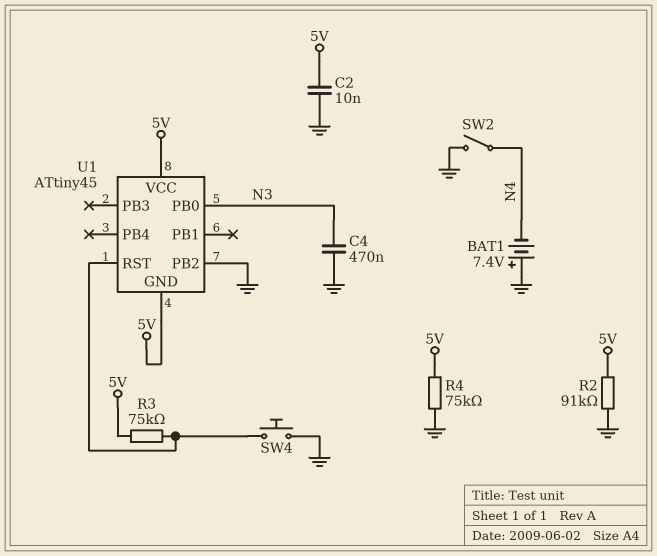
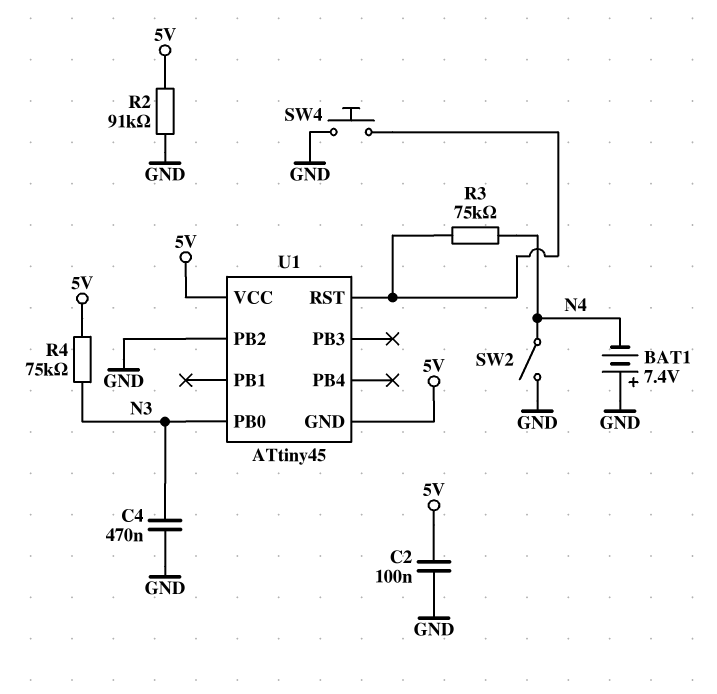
C2: 10nF (5V, GND) -> 100nF (5V, GND)
R3: 75k (5V, U1/RST) -> 75k (N4, U1/RST)
R4: 75k (5V, GND) -> 75k (5V, N3)

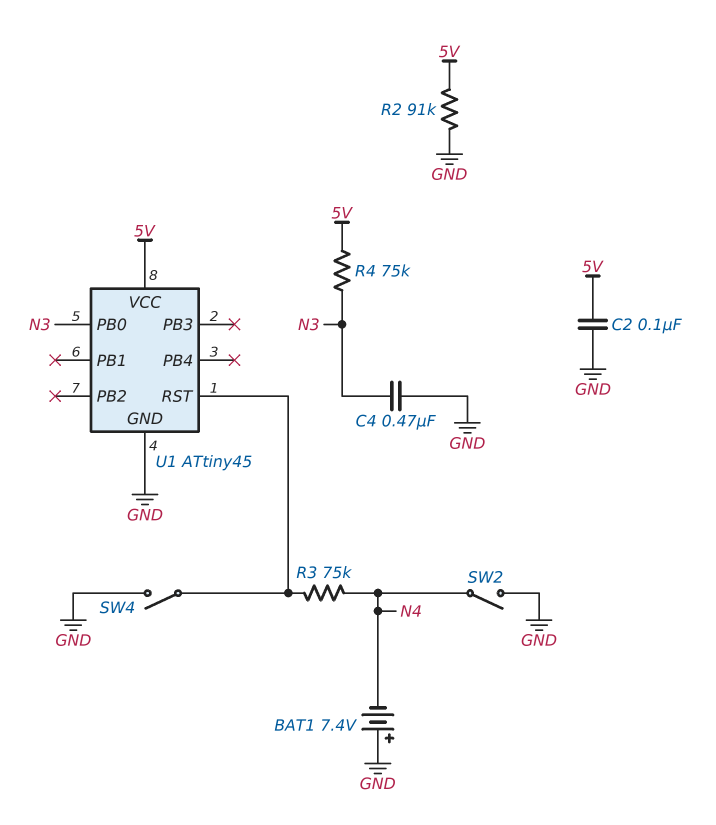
SW4: button (GND, U1/RST) -> switch (GND, U1/RST)
U1 pin GND: 5V -> GND
U1 pin PB2: GND -> none

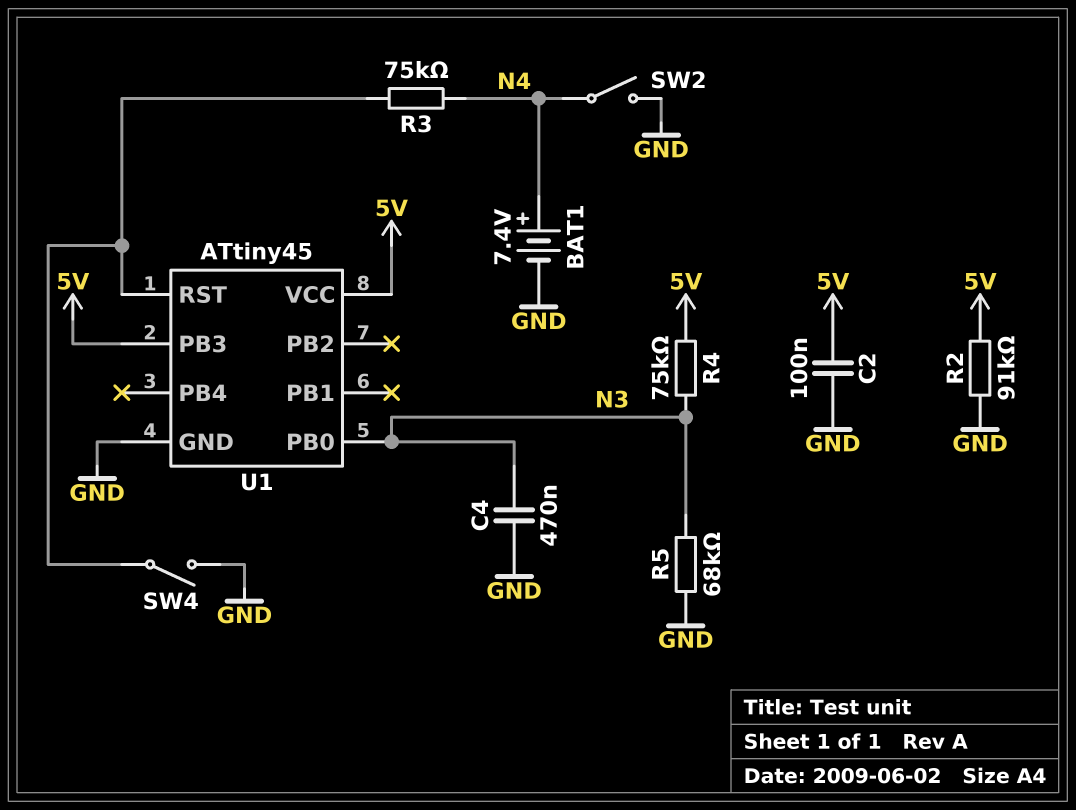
BAT1: 7.4V (plus GND, minus N4) -> 7.4V (plus N4, minus GND)
R5: none -> 68k (GND, N3)
U1 pin PB3: none -> 5V

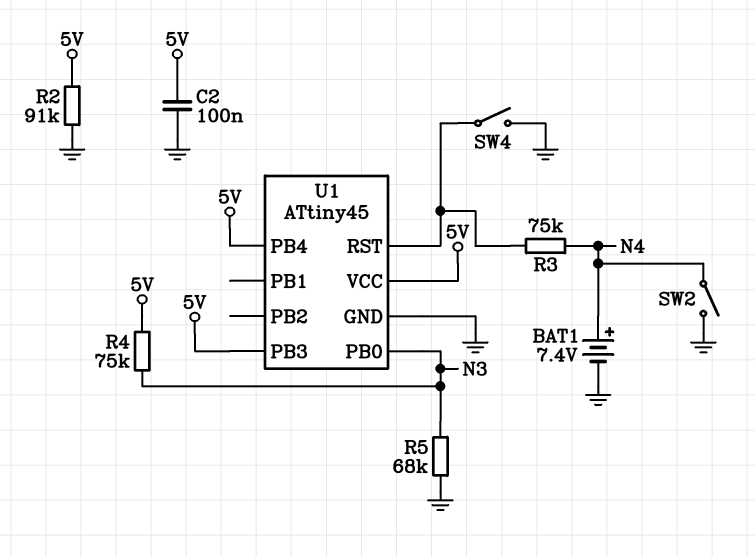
C4: 470nF (GND, N3) -> none
U1 pin PB4: none -> 5V

